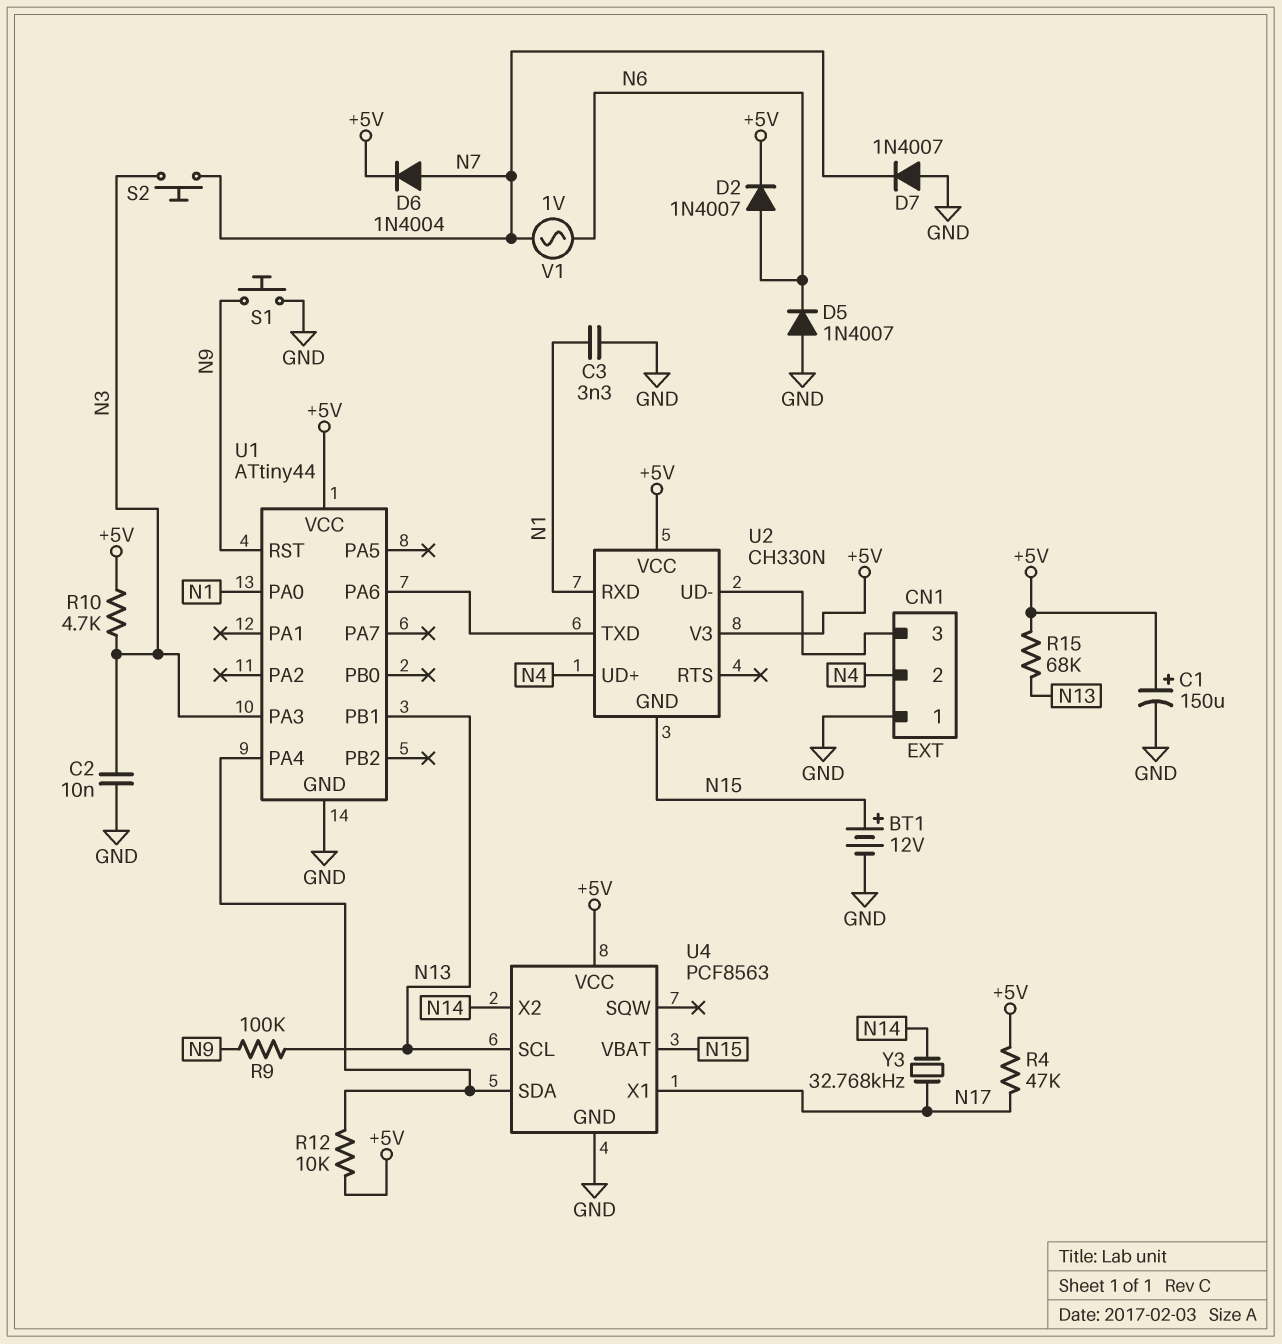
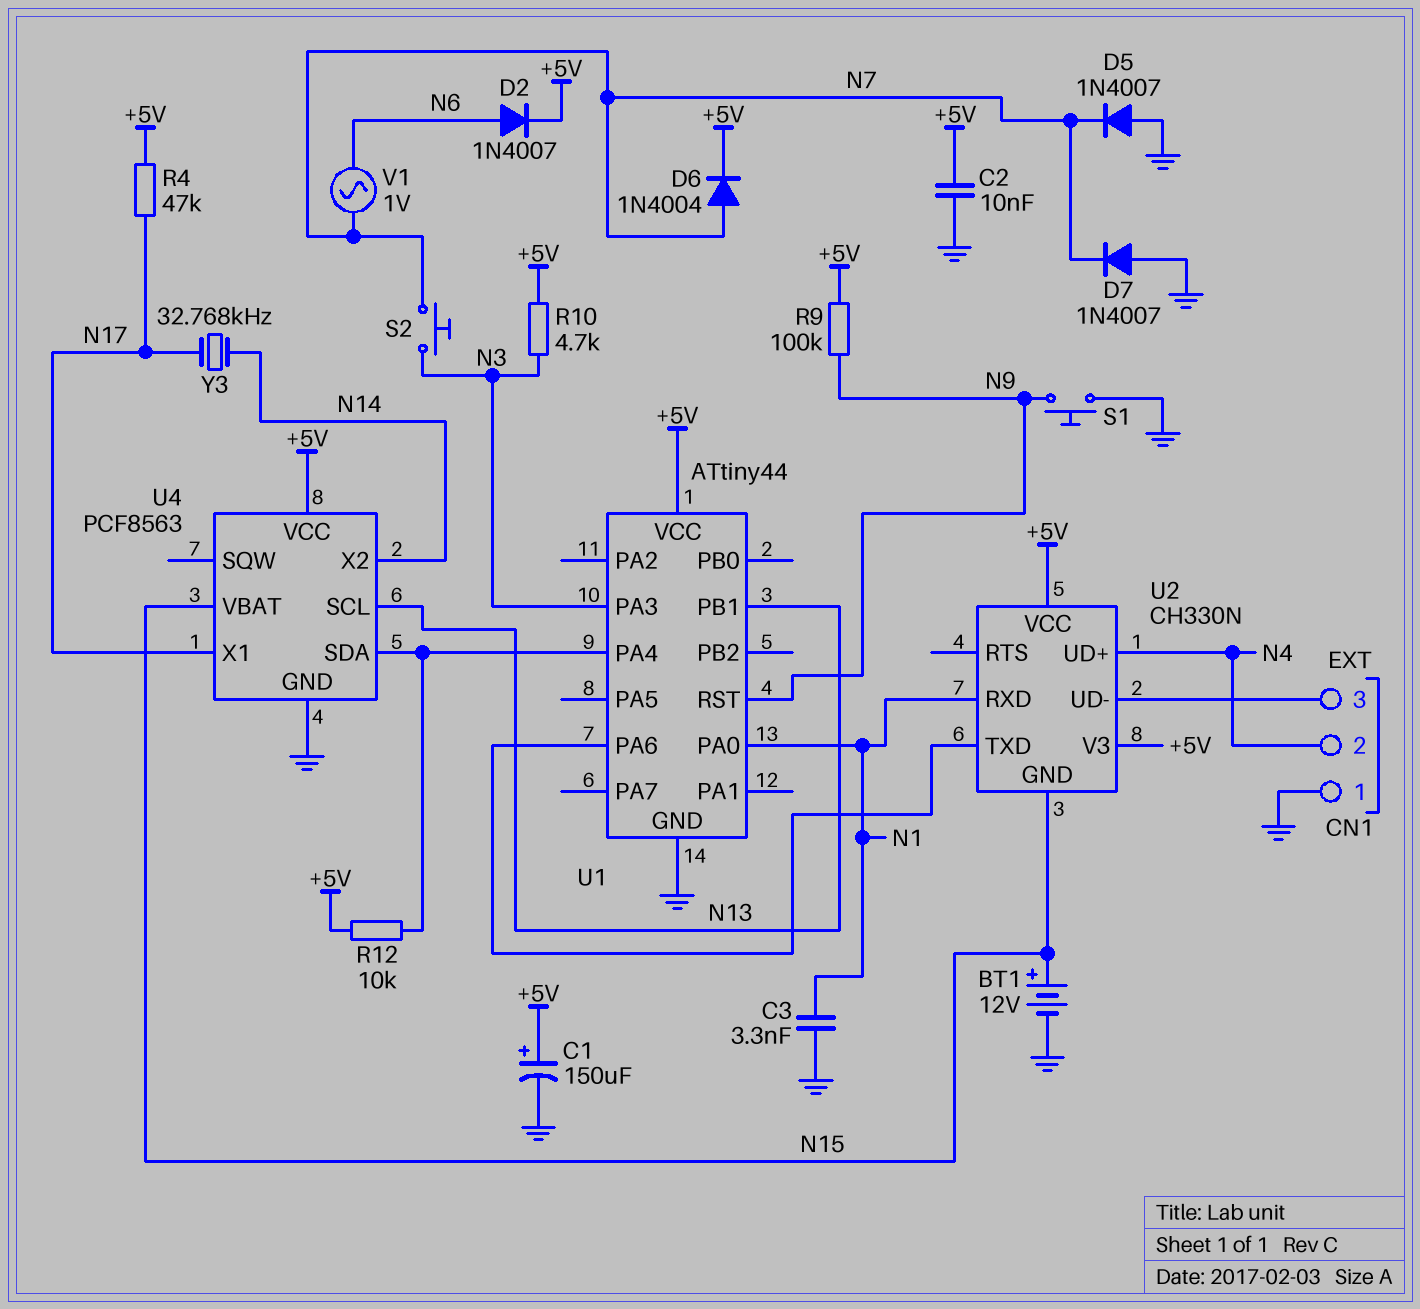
C2: 10nF (GND, N3) -> 10nF (+5V, GND)
D5: diode 1N4007 (A GND, K N6) -> diode 1N4007 (A GND, K N7)
R9: 100k (N9, N13) -> 100k (+5V, N9)
R15: 68k (+5V, N13) -> none

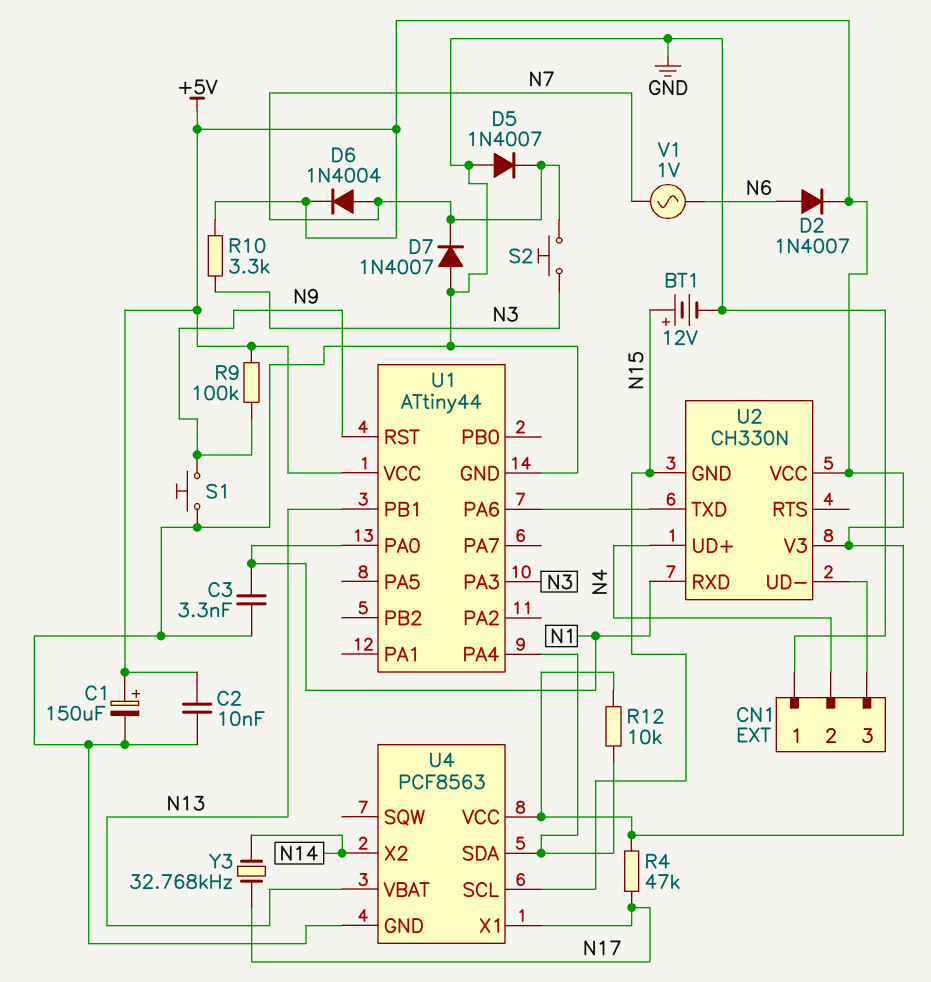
R10: 4.7k (+5V, N3) -> 3.3k (+5V, N3)
U4 pin SCL: N13 -> N15
U4 pin VBAT: N15 -> N13

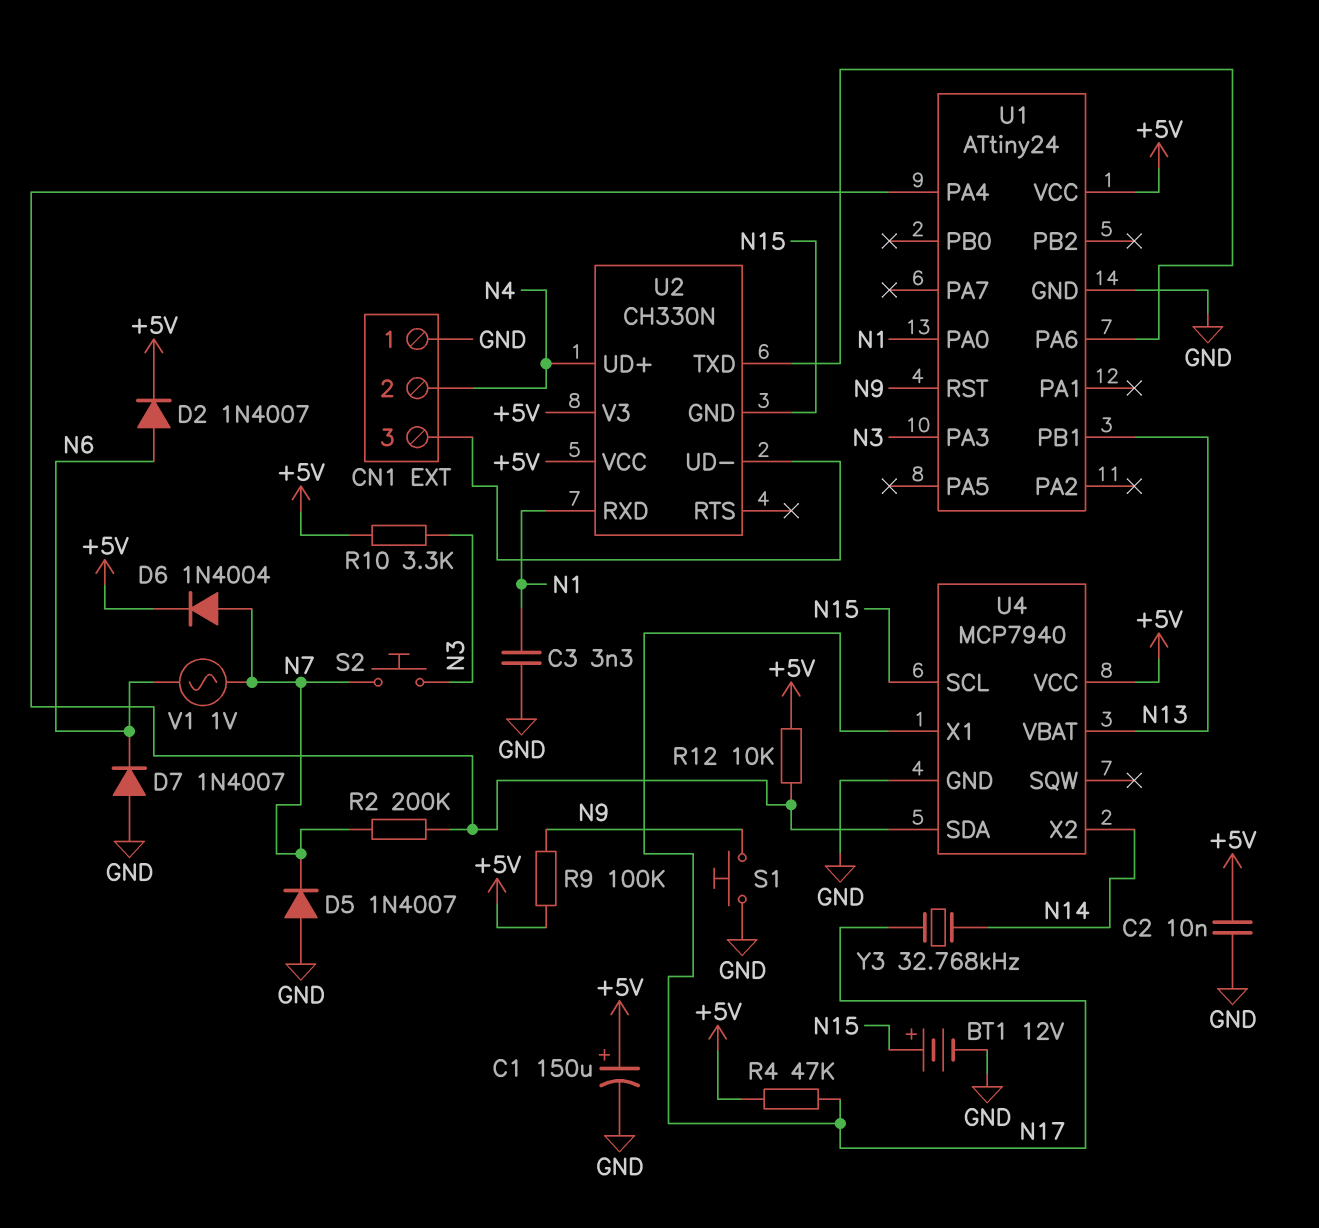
D7: diode 1N4007 (A GND, K N7) -> diode 1N4007 (A GND, K N6)
R2: none -> 200k (N7, U1/PA4)
U1: ATtiny44 -> ATtiny24
U4: PCF8563 -> MCP7940

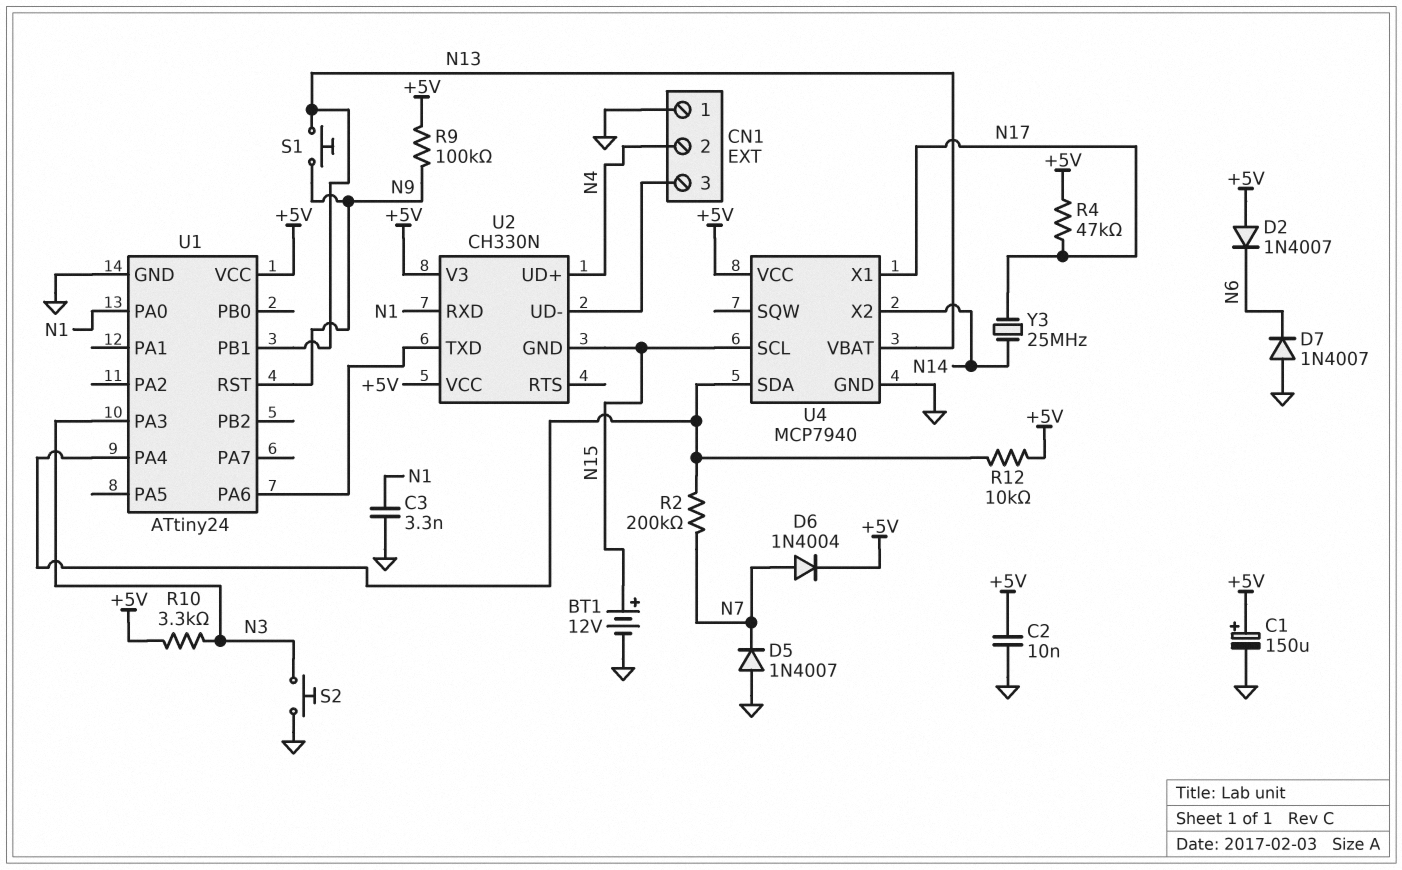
D2: diode 1N4007 (A N6, K +5V) -> diode 1N4007 (A +5V, K N6)
S1: button (GND, N9) -> button (N9, N13)
S2: button (N3, N7) -> button (GND, N3)
V1: AC 1V (N6, N7) -> none
Y3: 32.768kHz (N14, N17) -> 25MHz (N14, N17)

